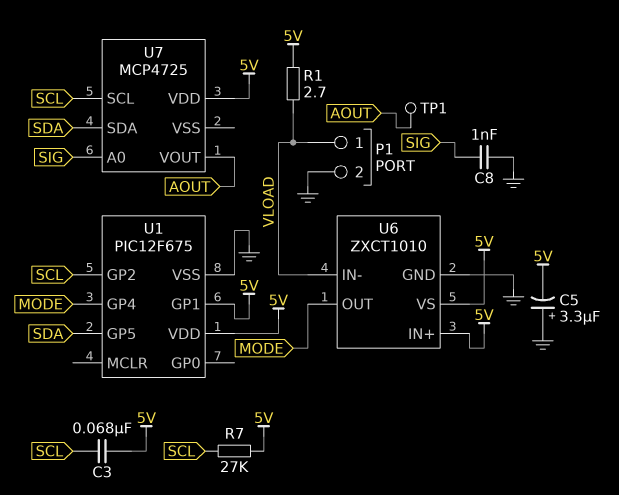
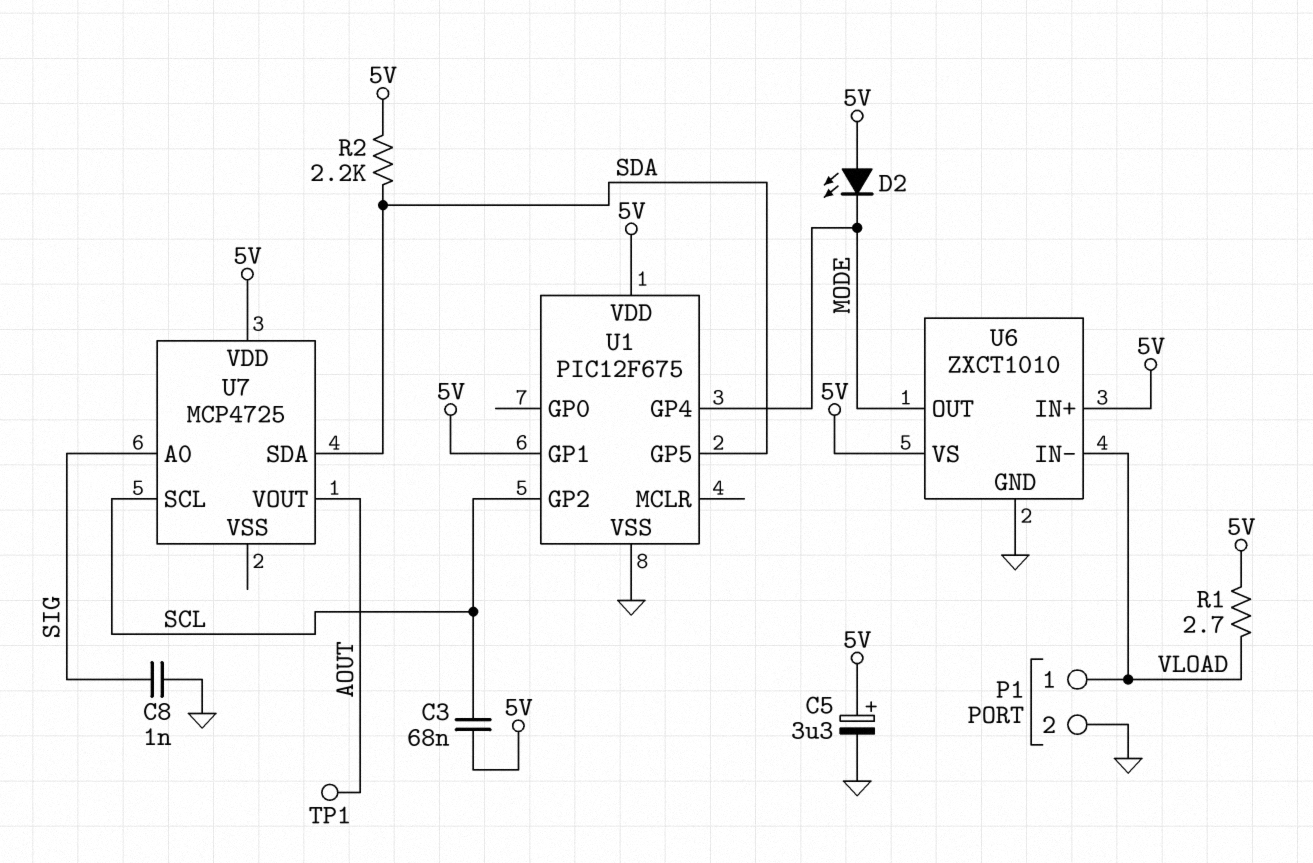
C5: 3.3uF (plus GND, minus 5V) -> 3.3uF (plus 5V, minus GND)
D2: none -> LED (A 5V, K MODE)
R2: none -> 2.2k (5V, SDA)
R7: 27k (5V, SCL) -> none

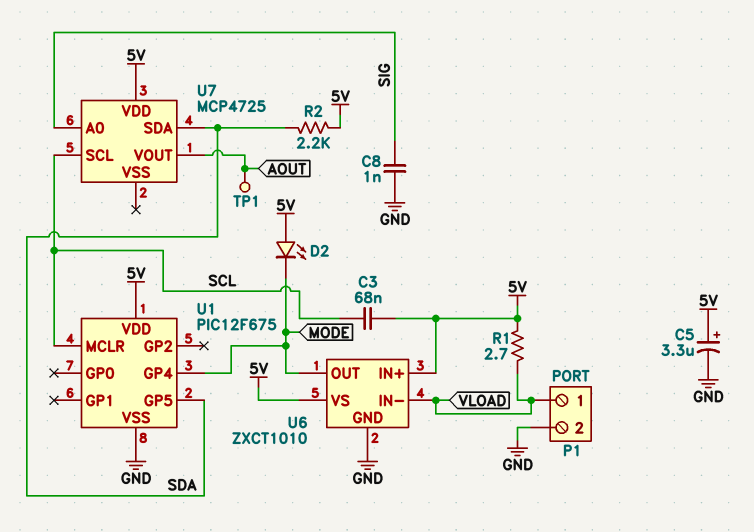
U1 pin GP1: 5V -> none
U1 pin GP2: SCL -> none
U1 pin MCLR: none -> SCL

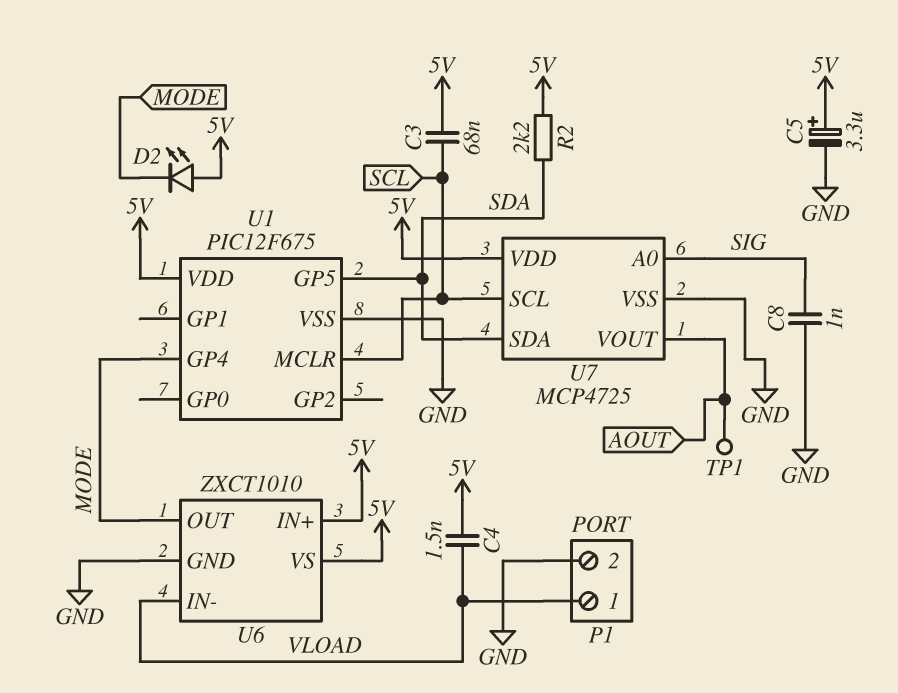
C4: none -> 1.5nF (5V, VLOAD)
R1: 2.7 (5V, VLOAD) -> none
U7 pin VSS: none -> GND

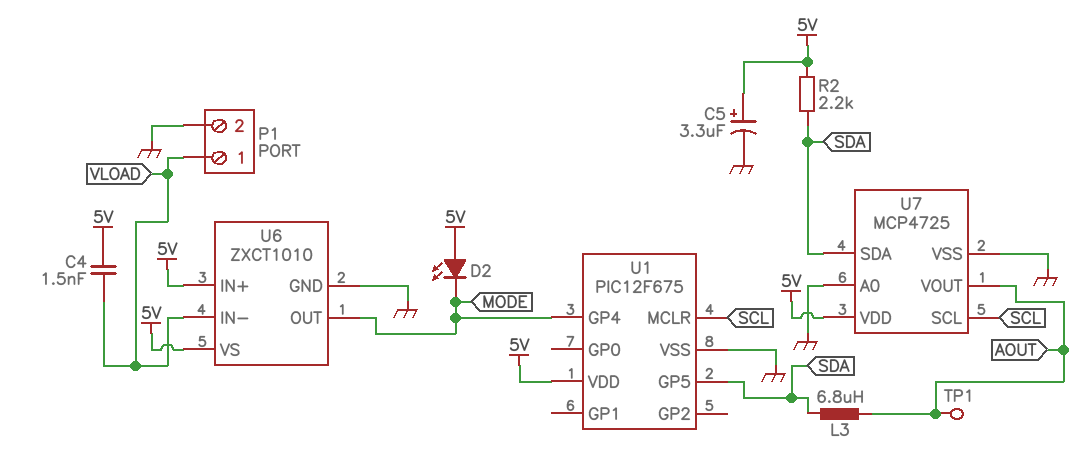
C3: 68nF (5V, SCL) -> none
C8: 1nF (GND, SIG) -> none
L3: none -> 6.8uH (AOUT, SDA)
U7 pin A0: SIG -> GND

